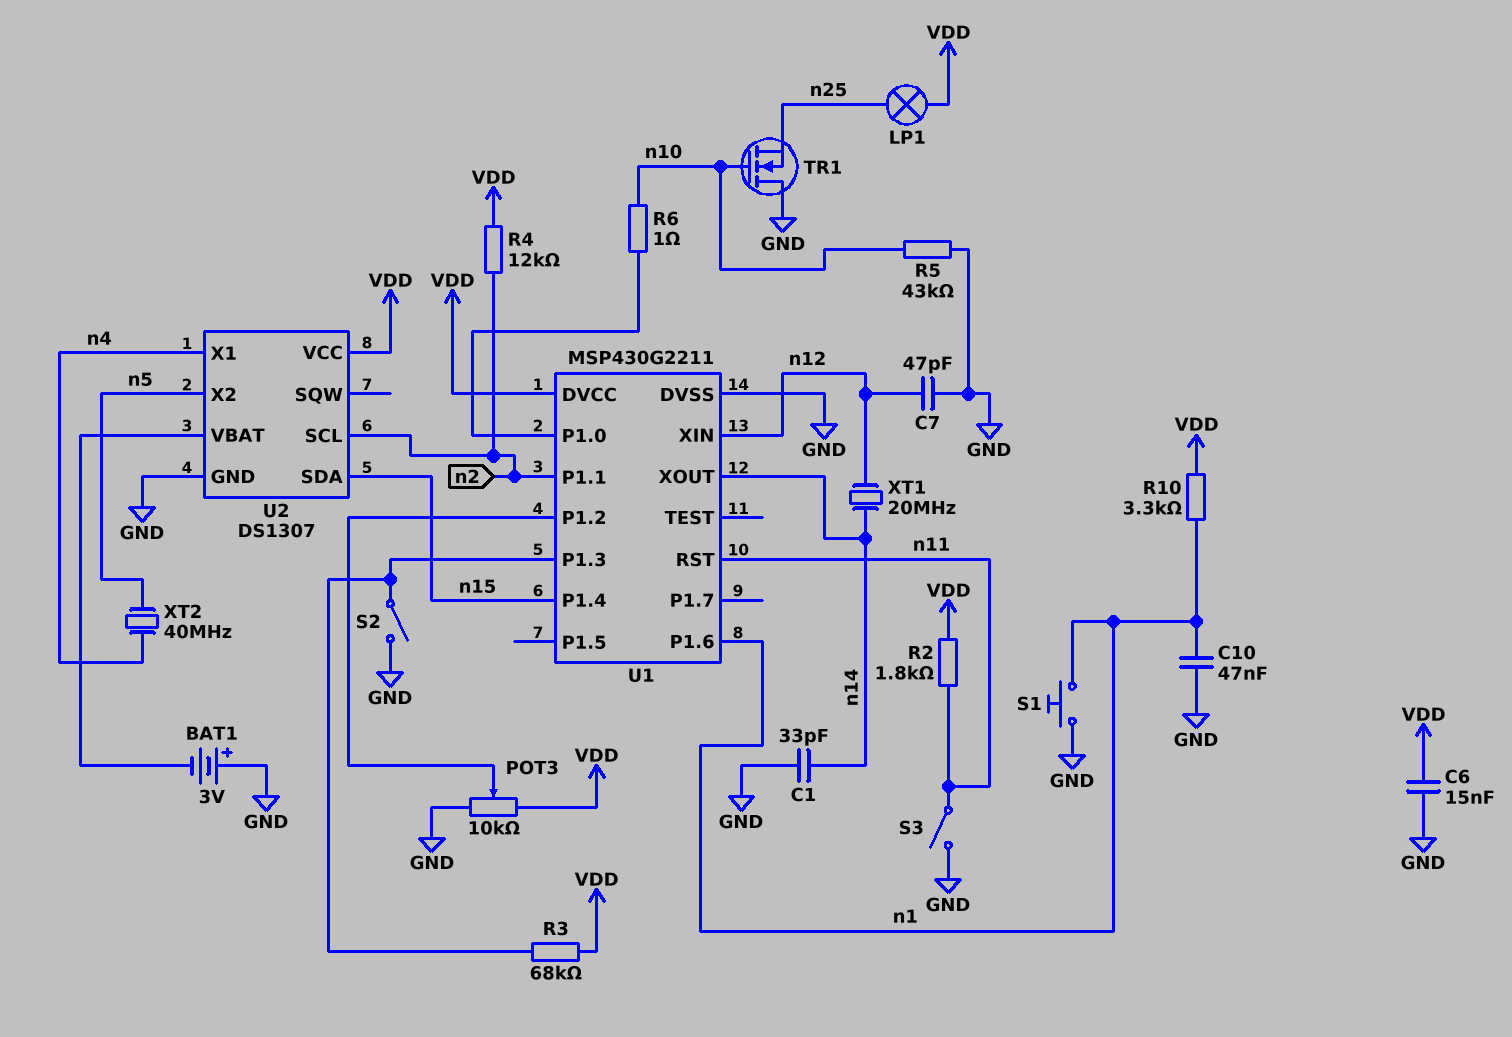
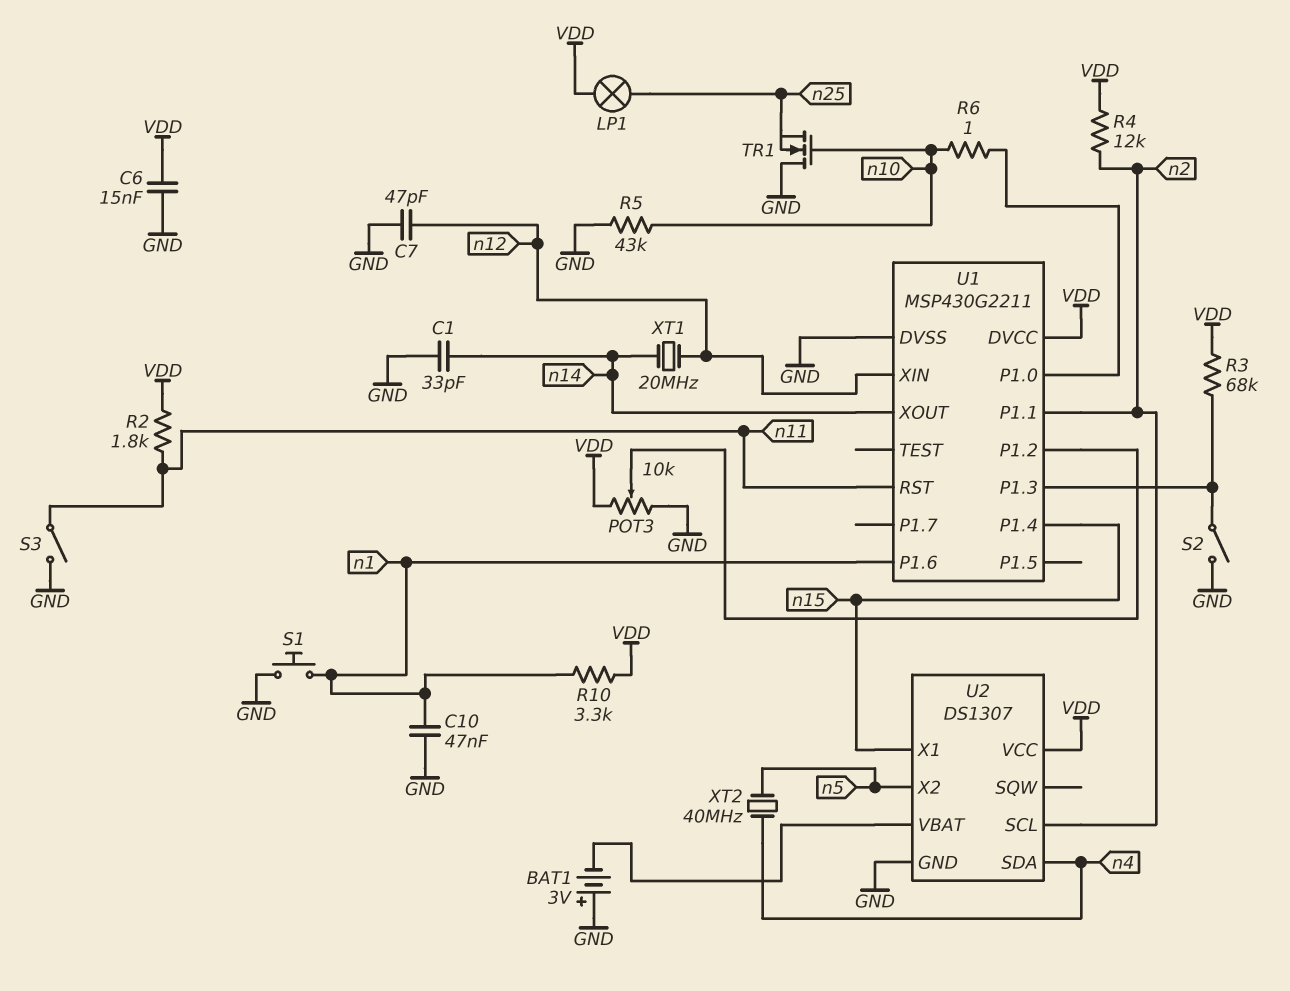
U2 pin SDA: n15 -> n4
U2 pin X1: n4 -> n15

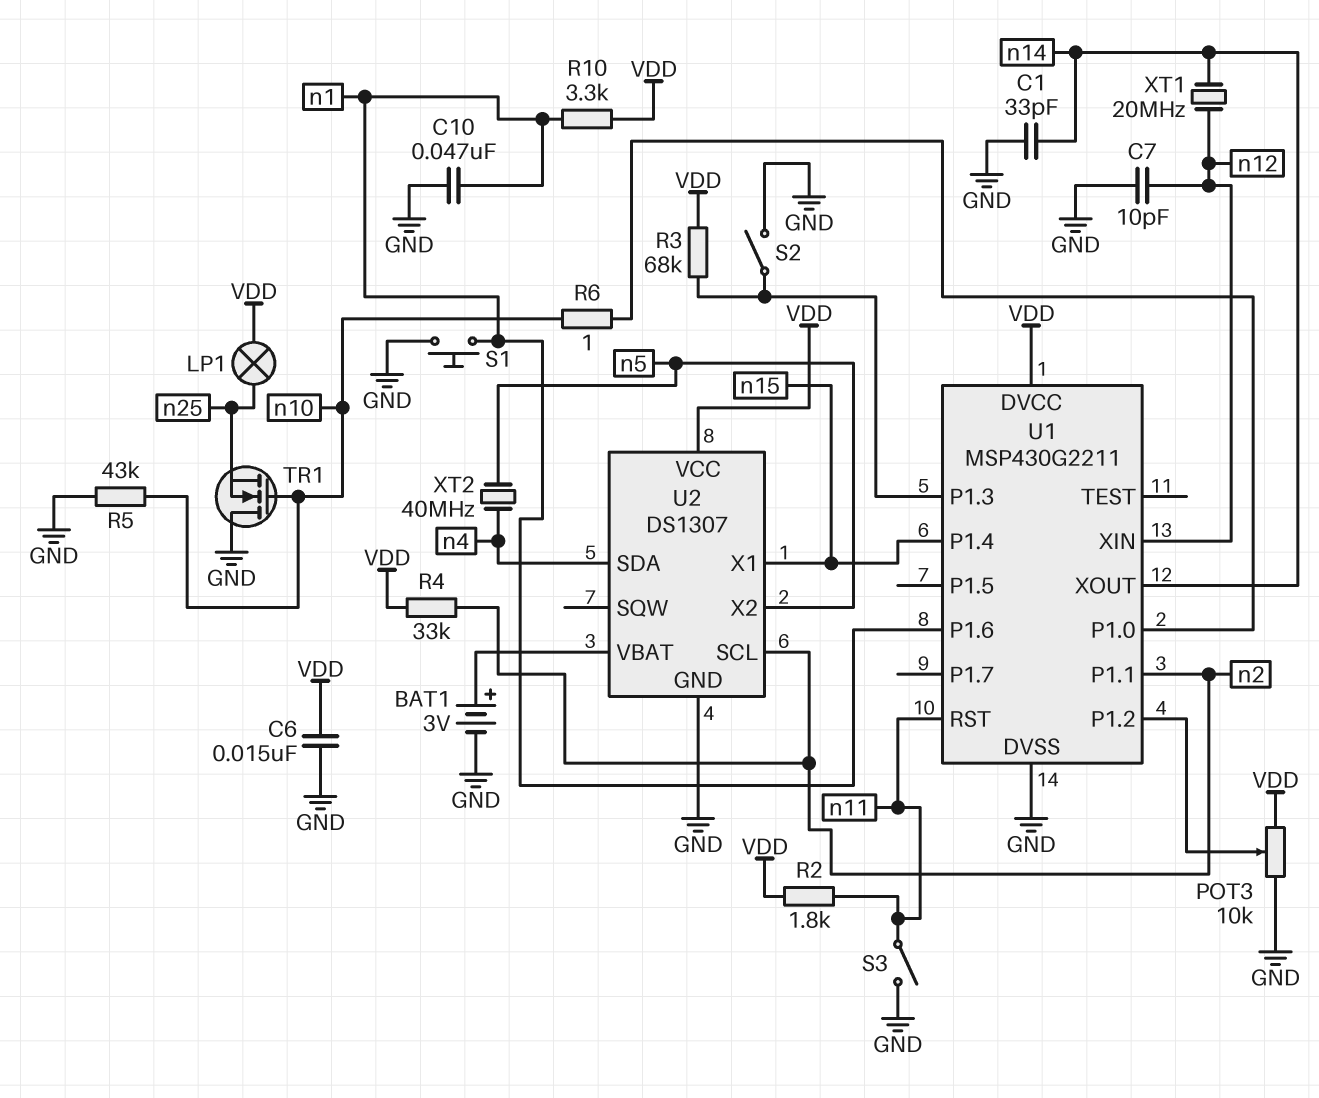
BAT1: 3V (plus GND, minus U2/VBAT) -> 3V (plus U2/VBAT, minus GND)
C7: 47pF (GND, n12) -> 10pF (GND, n12)
R4: 12k (VDD, n2) -> 33k (VDD, n2)

